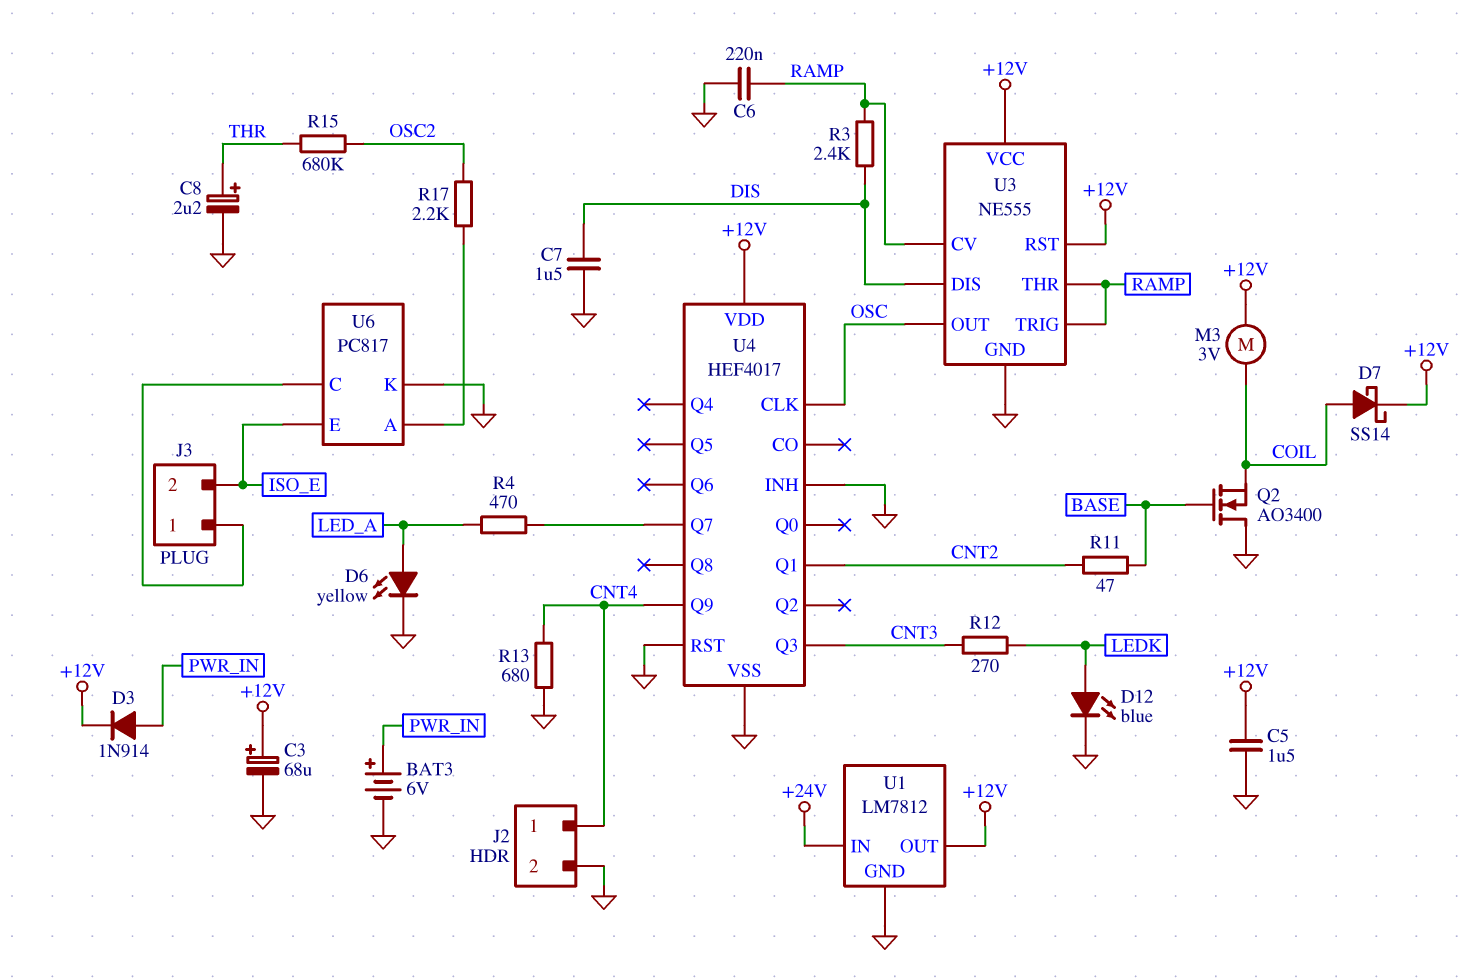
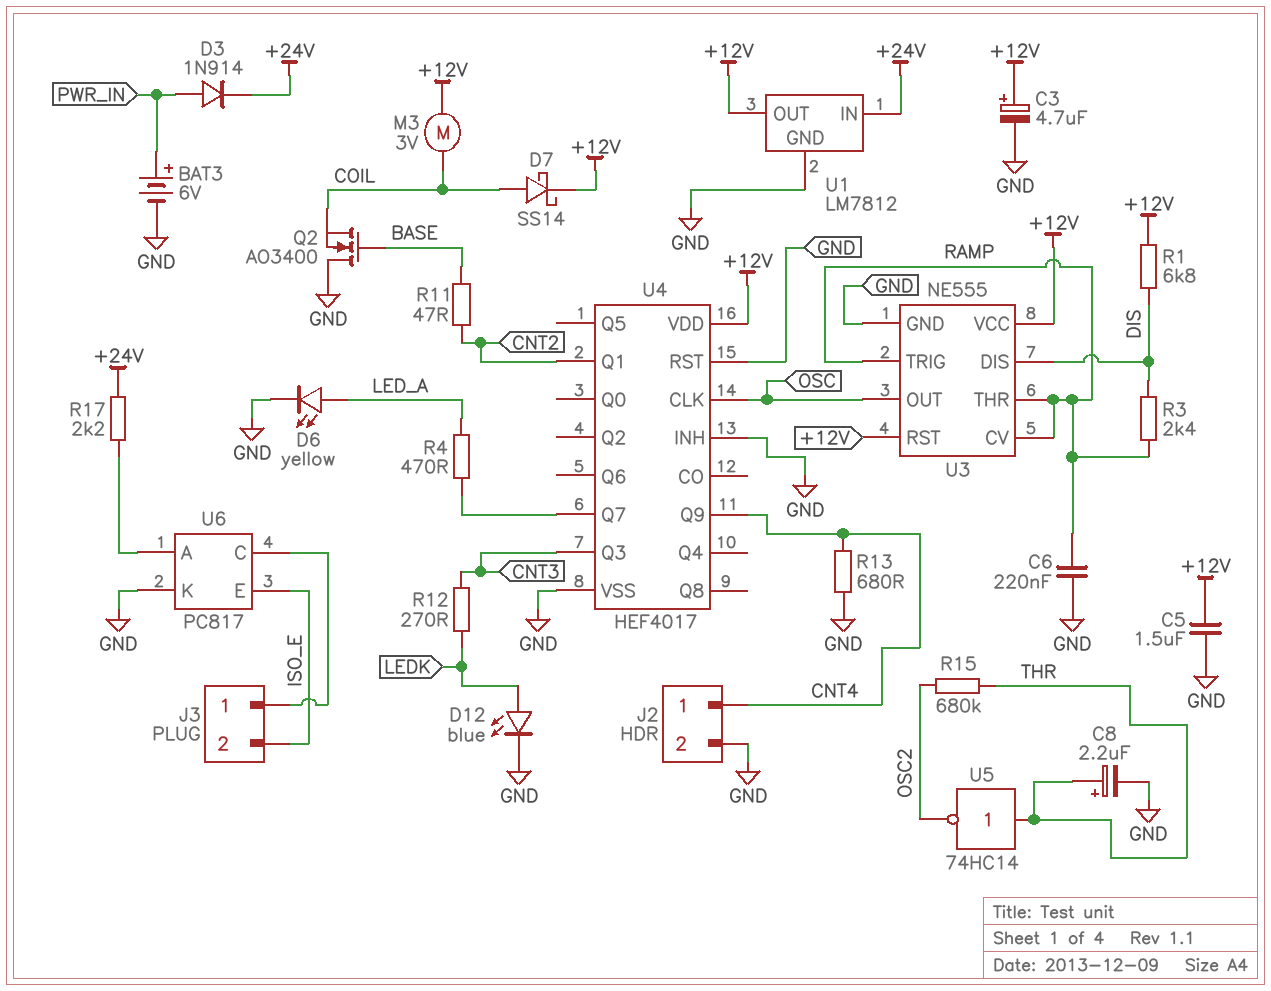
C3: 68uF (plus +12V, minus GND) -> 4.7uF (plus +12V, minus GND)
C7: 1.5uF (DIS, GND) -> none
D3: diode 1N914 (A PWR_IN, K +12V) -> diode 1N914 (A PWR_IN, K +24V)
R1: none -> 6.8k (+12V, DIS)
R17: 2.2k (OSC2, U6/A) -> 2.2k (+24V, U6/A)
U5: none -> NOT 74HC14 (in THR, out OSC2)

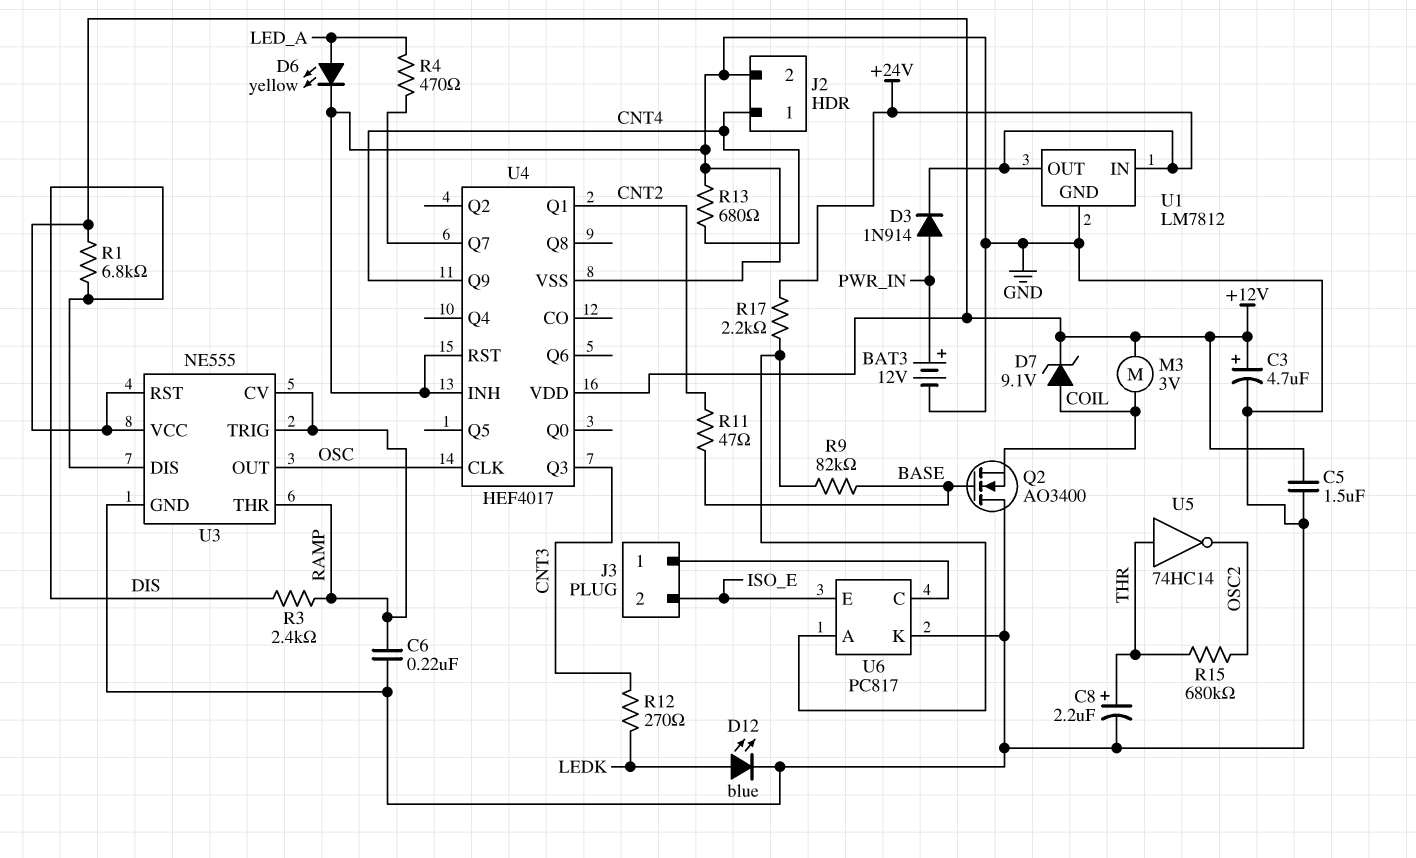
BAT3: 6V (plus PWR_IN, minus GND) -> 12V (plus PWR_IN, minus GND)
D7: schottky SS14 (A COIL, K +12V) -> zener 9.1V (A COIL, K +12V)
R9: none -> 82k (BASE, U6/A)
U1 pin OUT: +12V -> +24V

